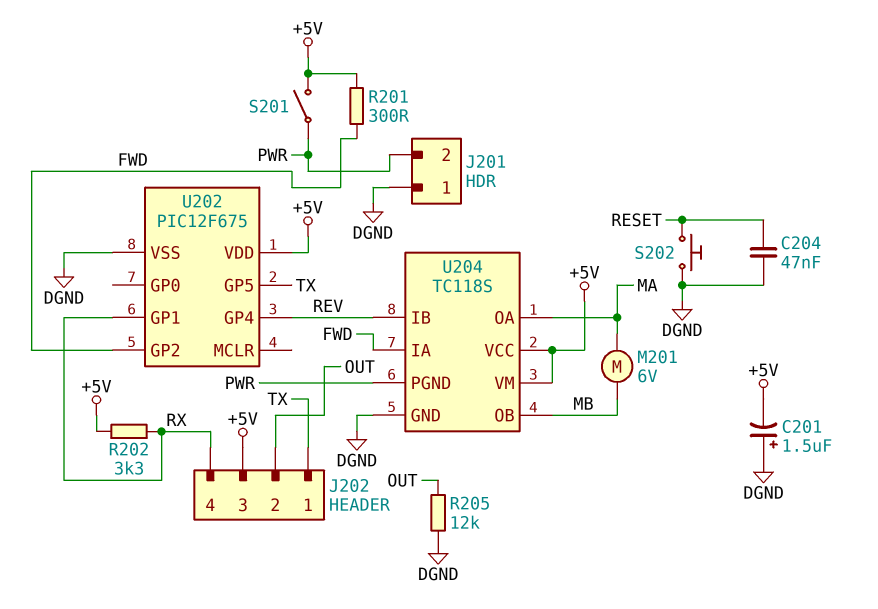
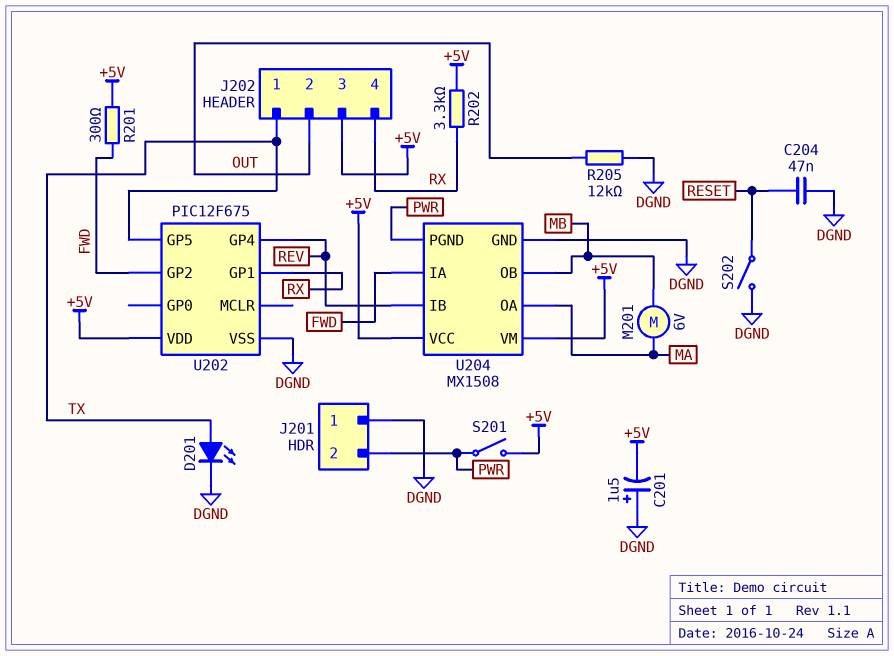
D201: none -> LED (A TX, K DGND)
S202: button (DGND, RESET) -> switch (DGND, RESET)
U204: TC118S -> MX1508

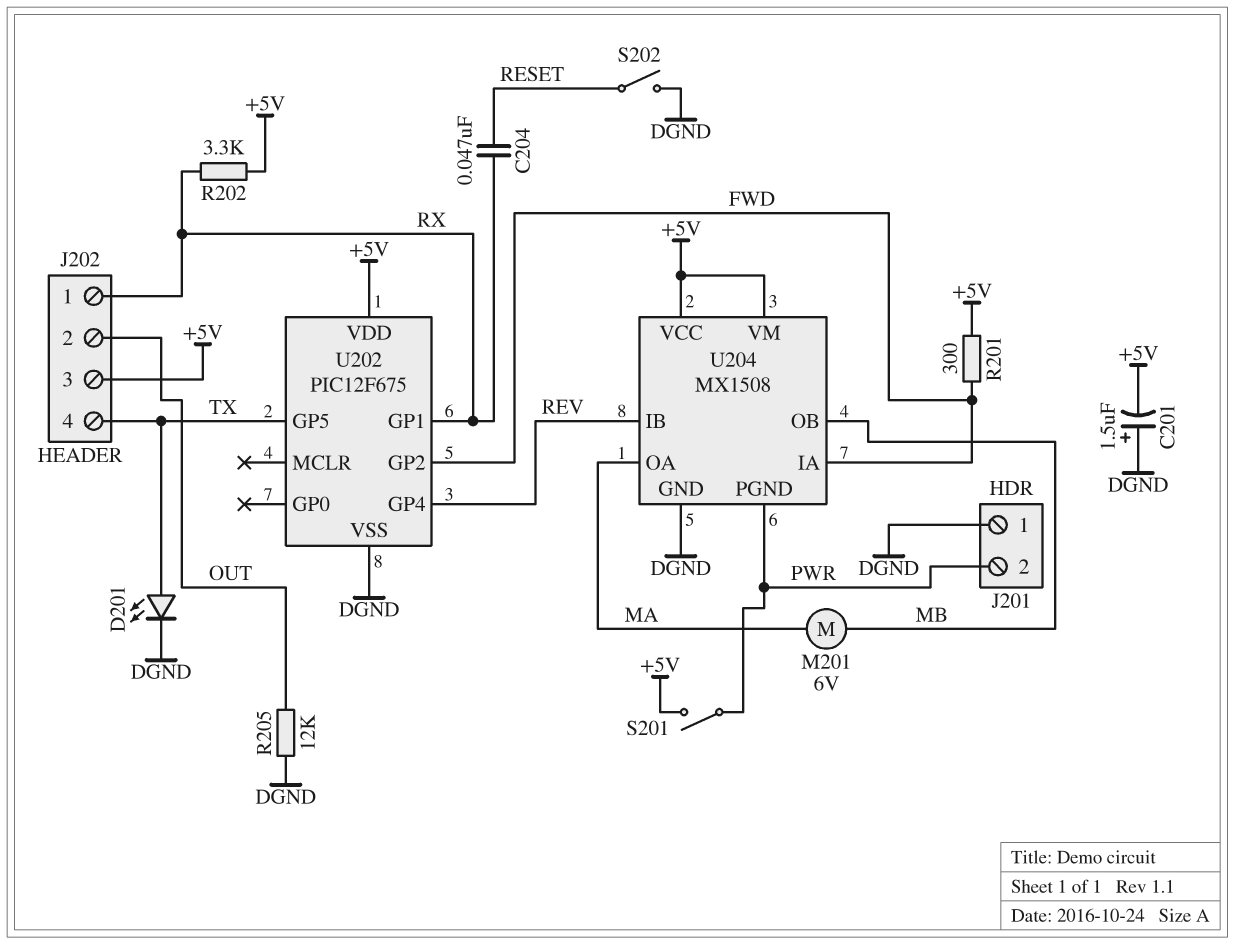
C204: 47nF (DGND, RESET) -> 47nF (RESET, RX)
J202 pin 1: TX -> RX
J202 pin 4: RX -> TX

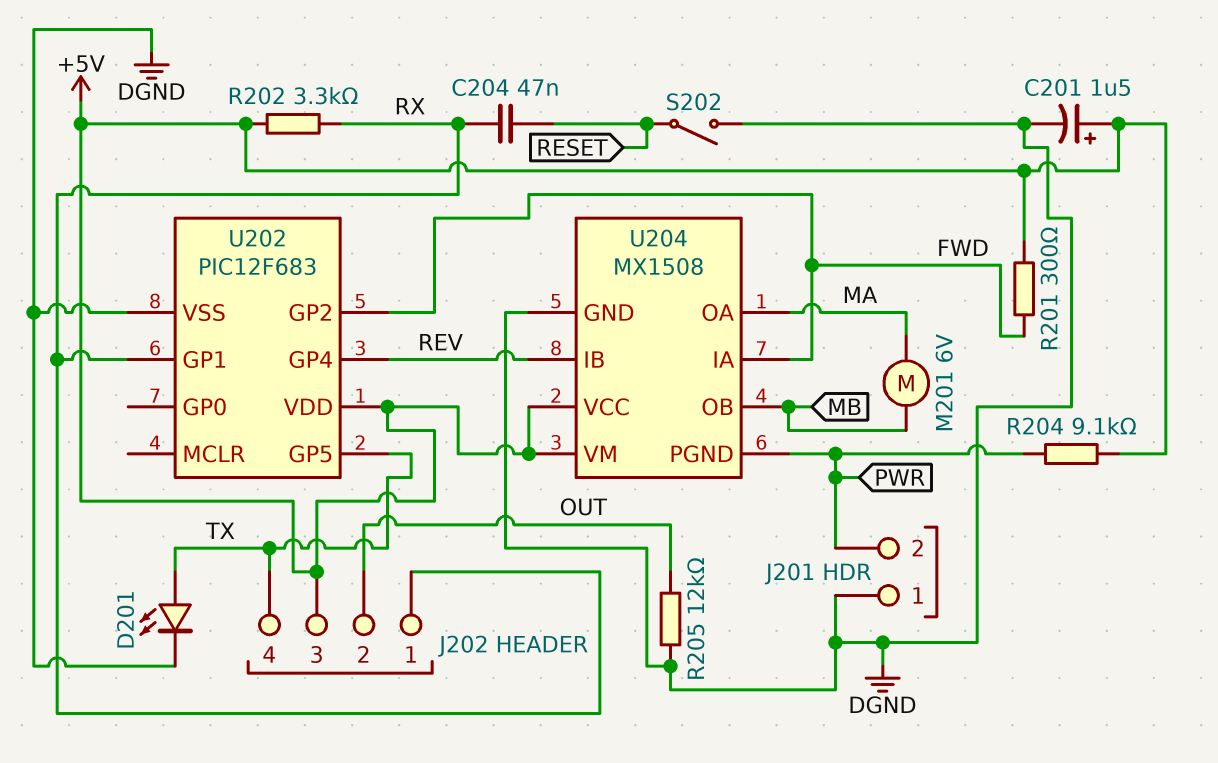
C201: 1.5uF (plus DGND, minus +5V) -> 1.5uF (plus +5V, minus DGND)
R204: none -> 9.1k (+5V, PWR)
S201: switch (+5V, PWR) -> none
U202: PIC12F675 -> PIC12F683

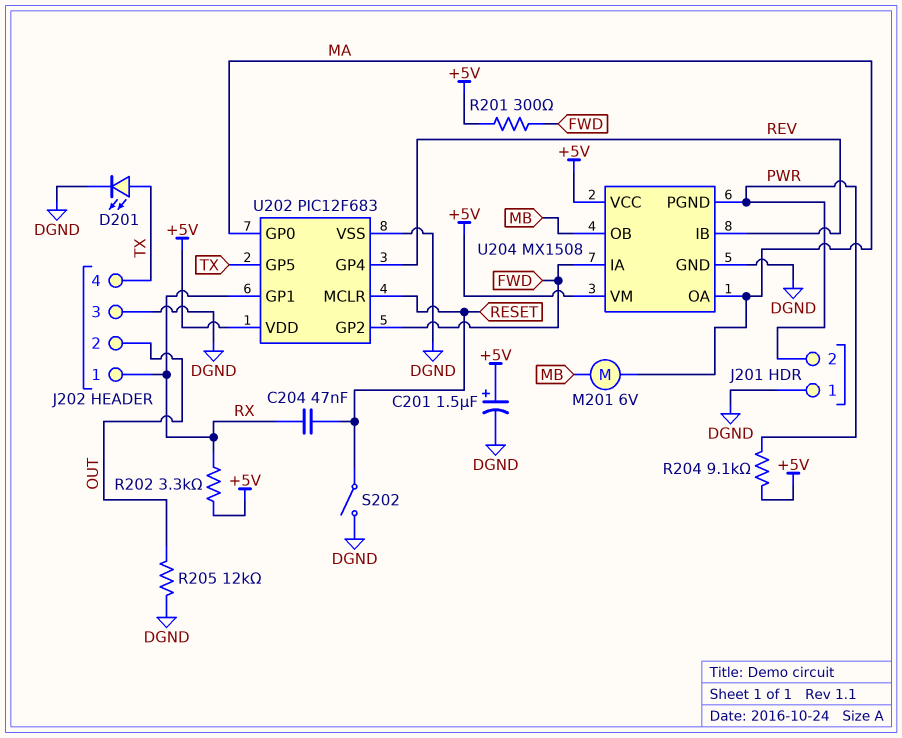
J202 pin 3: +5V -> DGND
U202 pin GP0: none -> MA
U202 pin MCLR: none -> RESET

